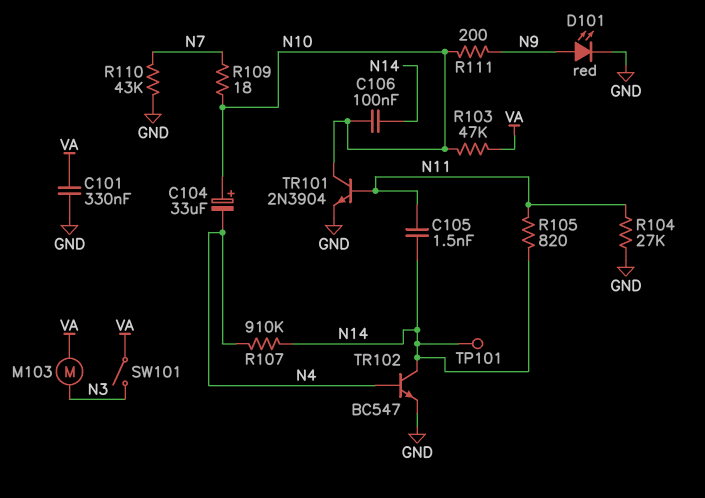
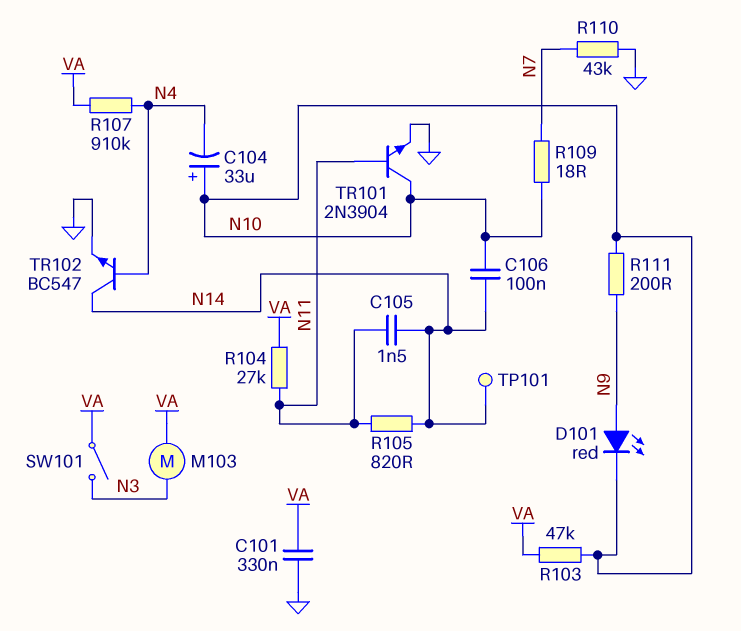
D101: LED red (A N9, K GND) -> LED red (A N9, K N10)
R104: 27k (GND, N11) -> 27k (N11, VA)
R107: 910k (N4, N14) -> 910k (N4, VA)

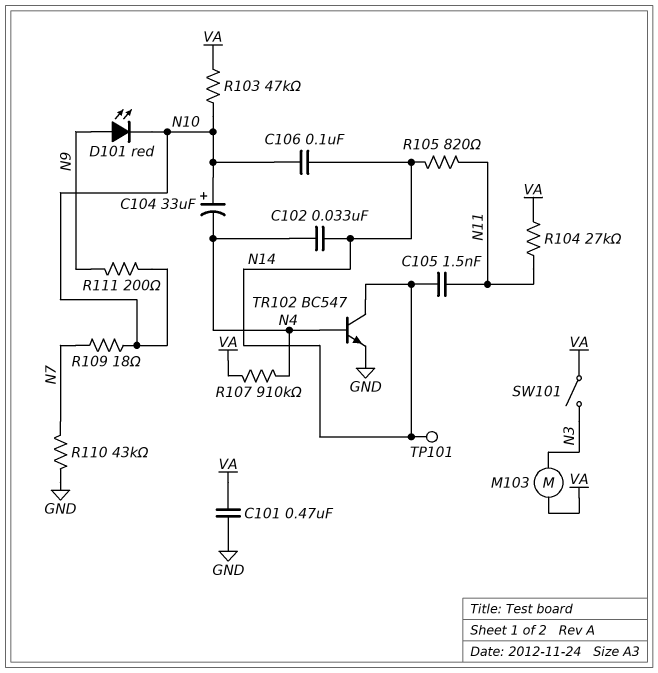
C101: 330nF (GND, VA) -> 470nF (GND, VA)
C102: none -> 33nF (N4, N14)
TR101: NPN 2N3904 (B N11, C N10, E GND) -> none

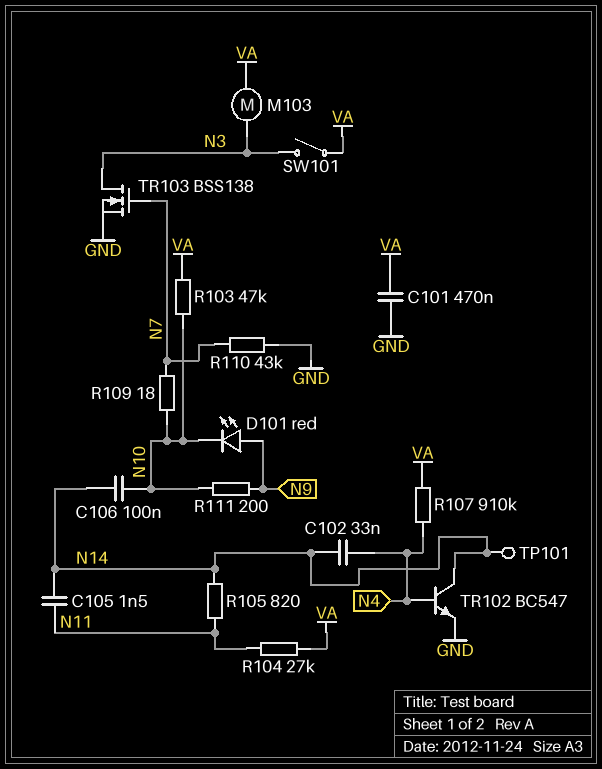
C104: 33uF (plus N10, minus N4) -> none
TR103: none -> NMOS BSS138 (G N7, D N3, S GND)

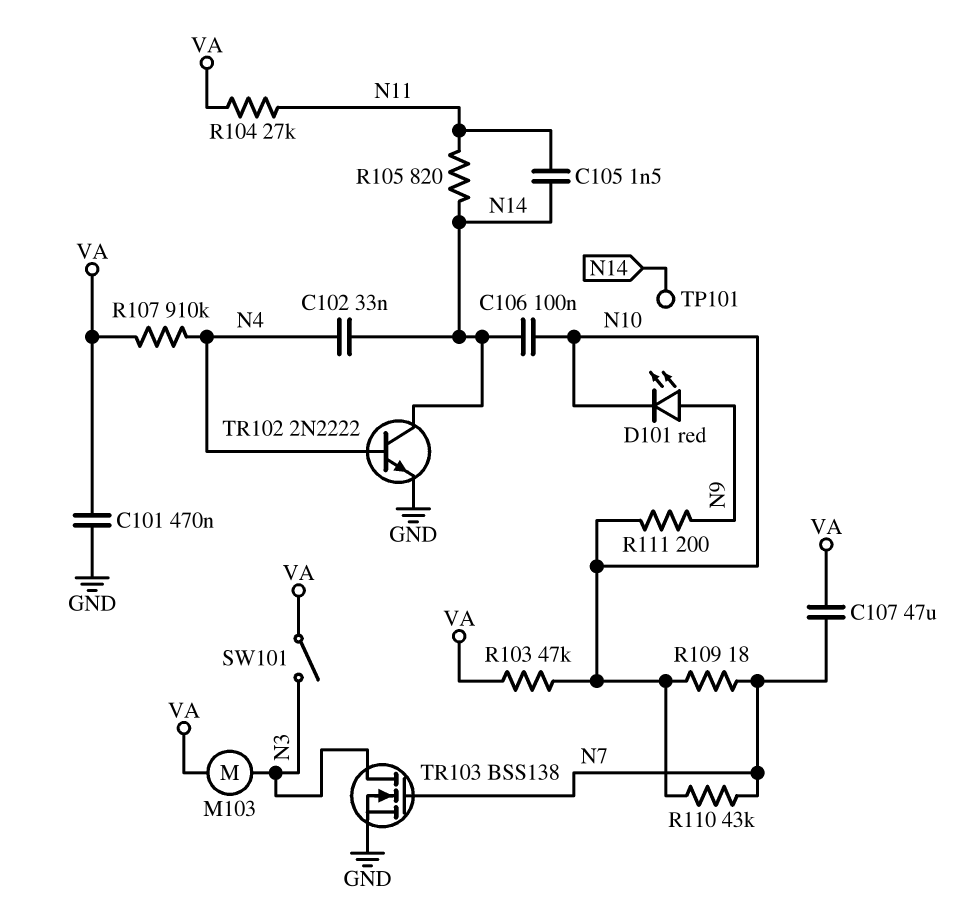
C107: none -> 47uF (N7, VA)
R110: 43k (GND, N7) -> 43k (N7, N10)
TR102: NPN BC547 (B N4, C N14, E GND) -> NPN 2N2222 (B N4, C N14, E GND)

